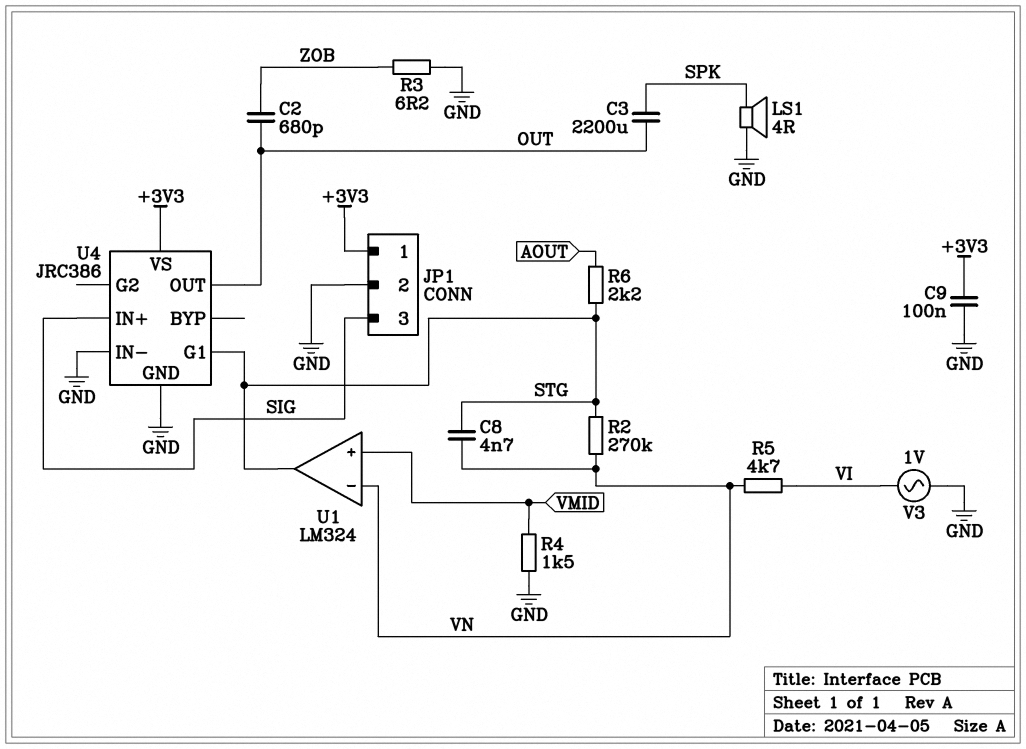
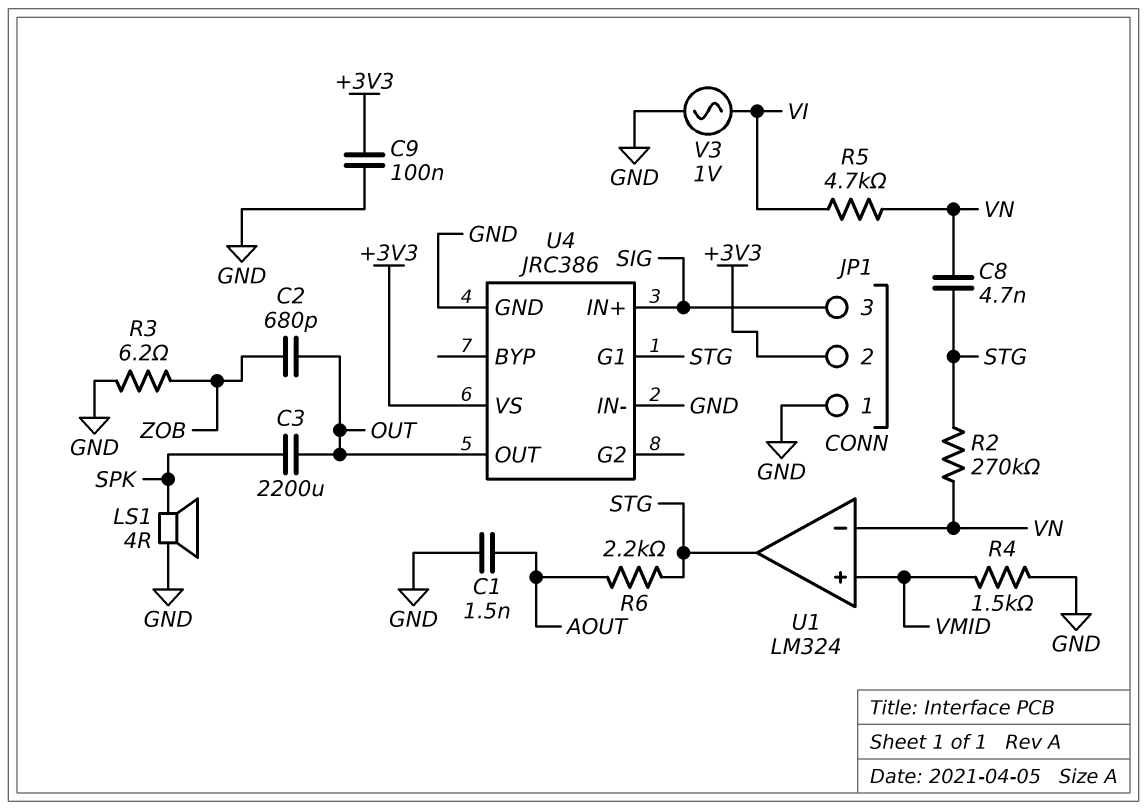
C1: none -> 1.5nF (AOUT, GND)
JP1 pin 1: +3V3 -> GND
JP1 pin 2: GND -> +3V3

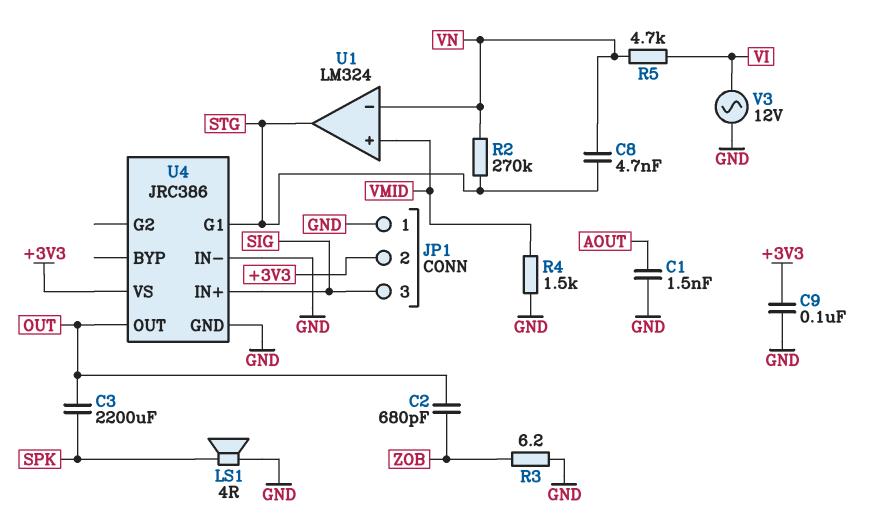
R6: 2.2k (AOUT, STG) -> none
V3: AC 1V (GND, VI) -> AC 12V (GND, VI)

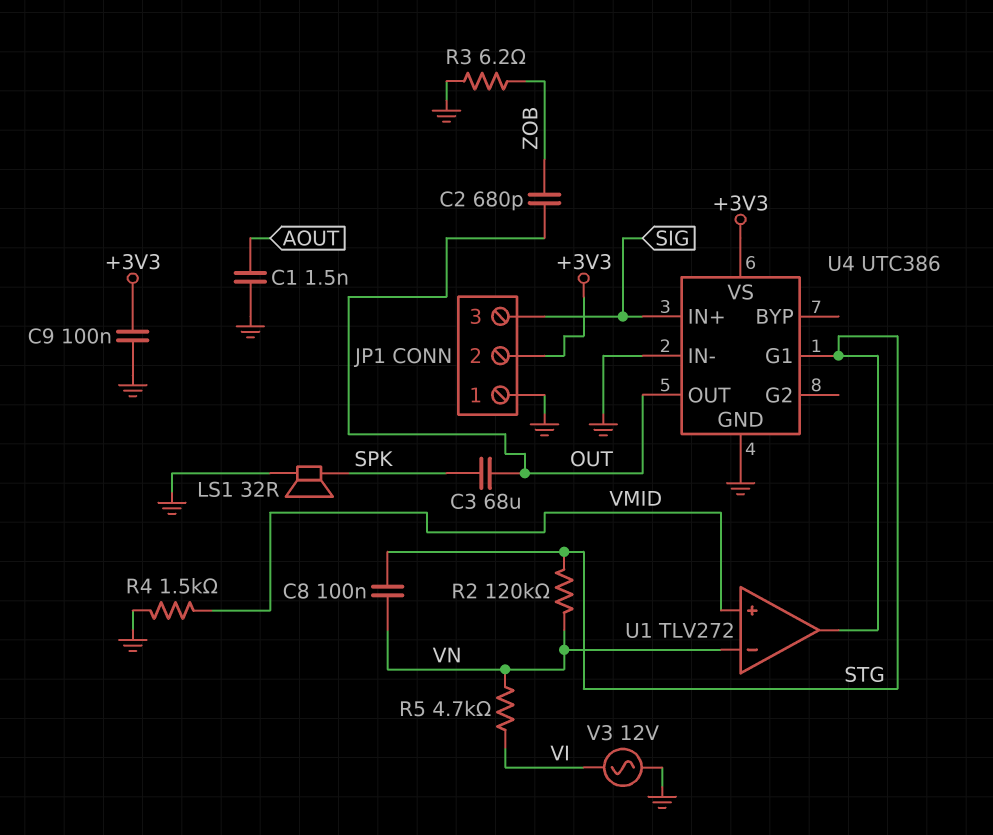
C3: 2200uF (OUT, SPK) -> 68uF (OUT, SPK)
C8: 4.7nF (STG, VN) -> 100nF (STG, VN)
LS1: speaker 4R (GND, SPK) -> speaker 32R (GND, SPK)
R2: 270k (STG, VN) -> 120k (STG, VN)
U1: LM324 -> TLV272
U4: JRC386 -> UTC386

